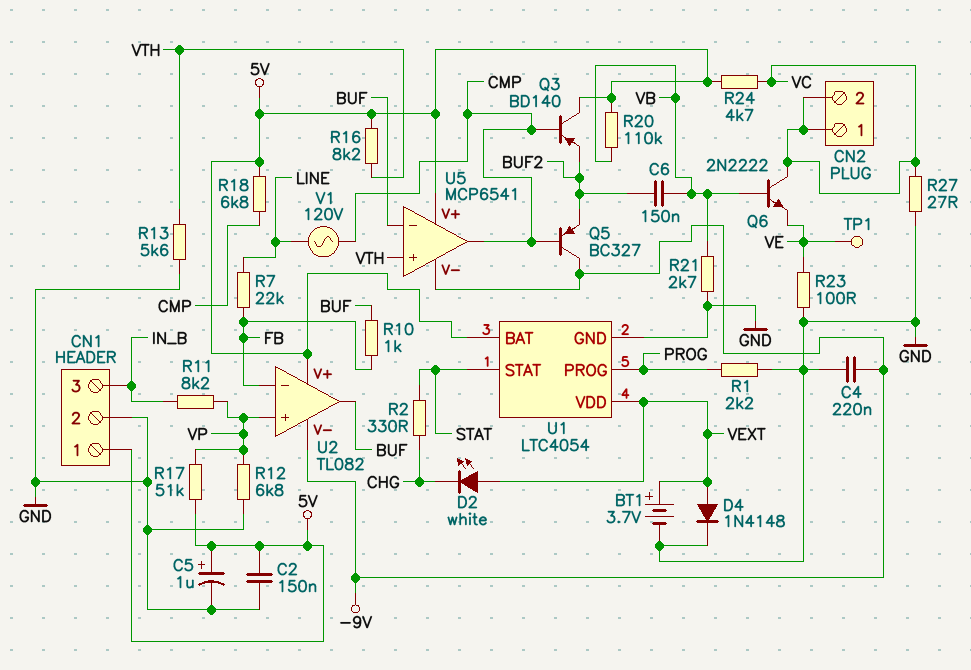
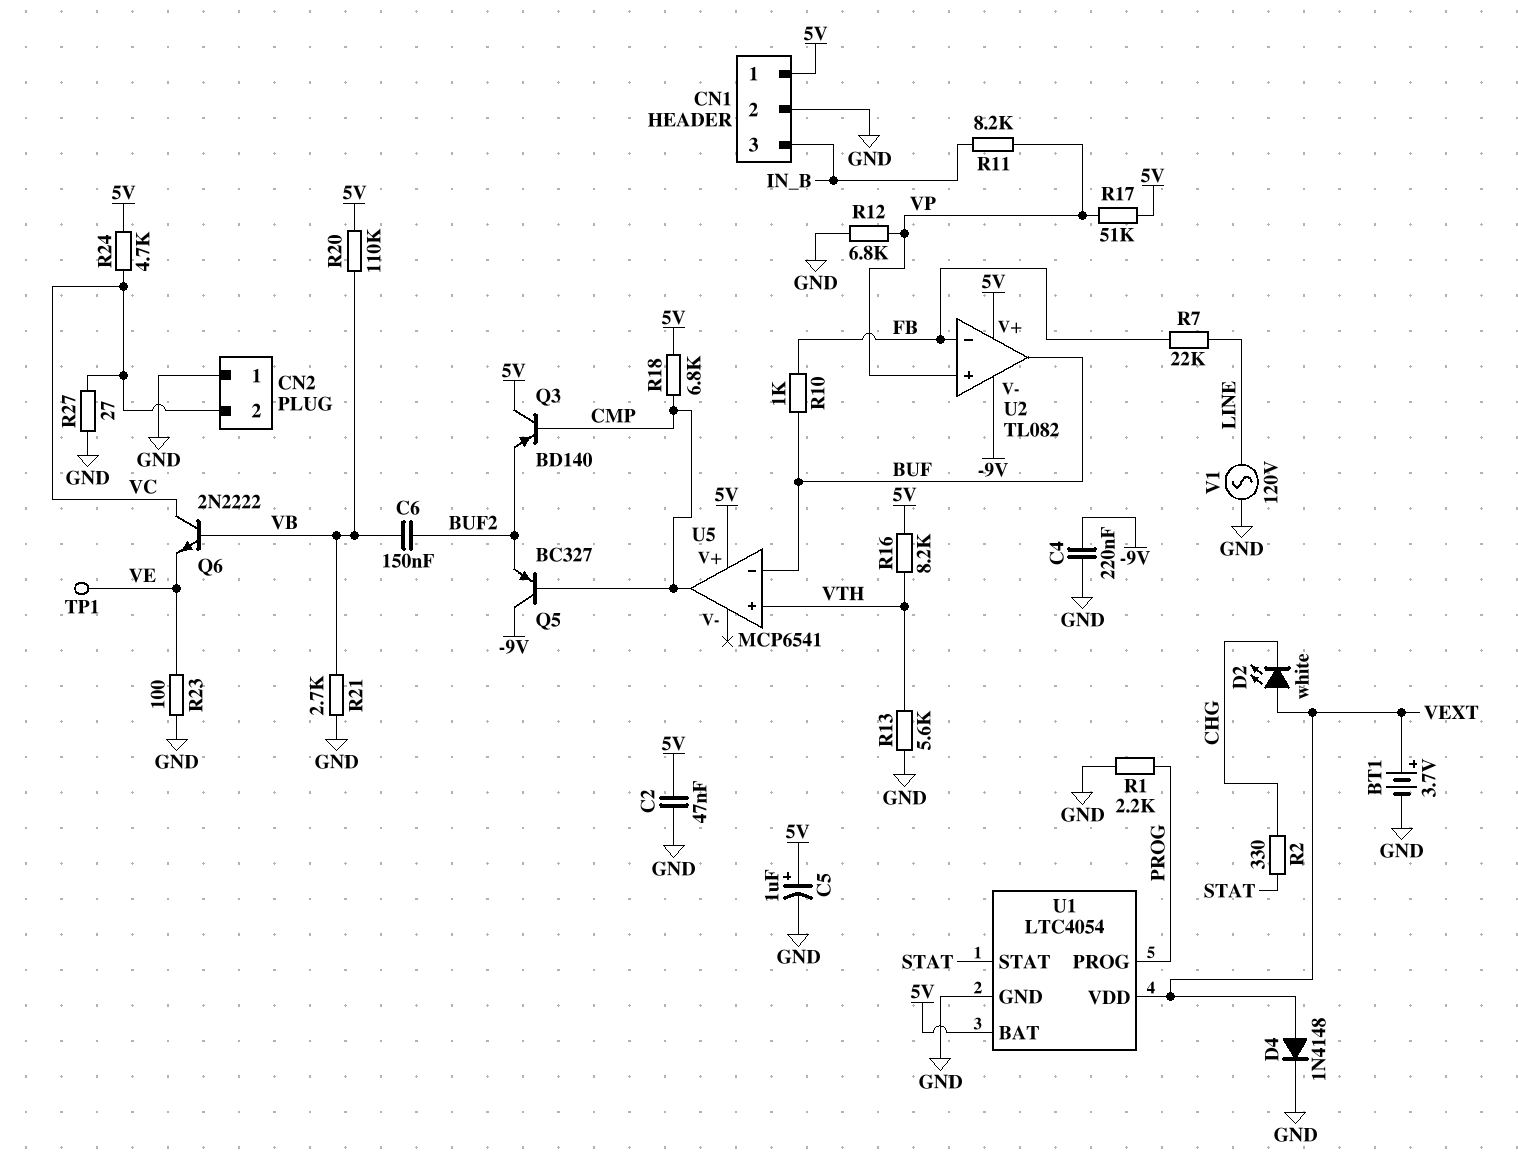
C2: 150nF (5V, GND) -> 47nF (5V, GND)
CN2 pin 1: VC -> GND
U5 pin V-: -9V -> none
V1: AC 120V (CMP, LINE) -> AC 120V (GND, LINE)

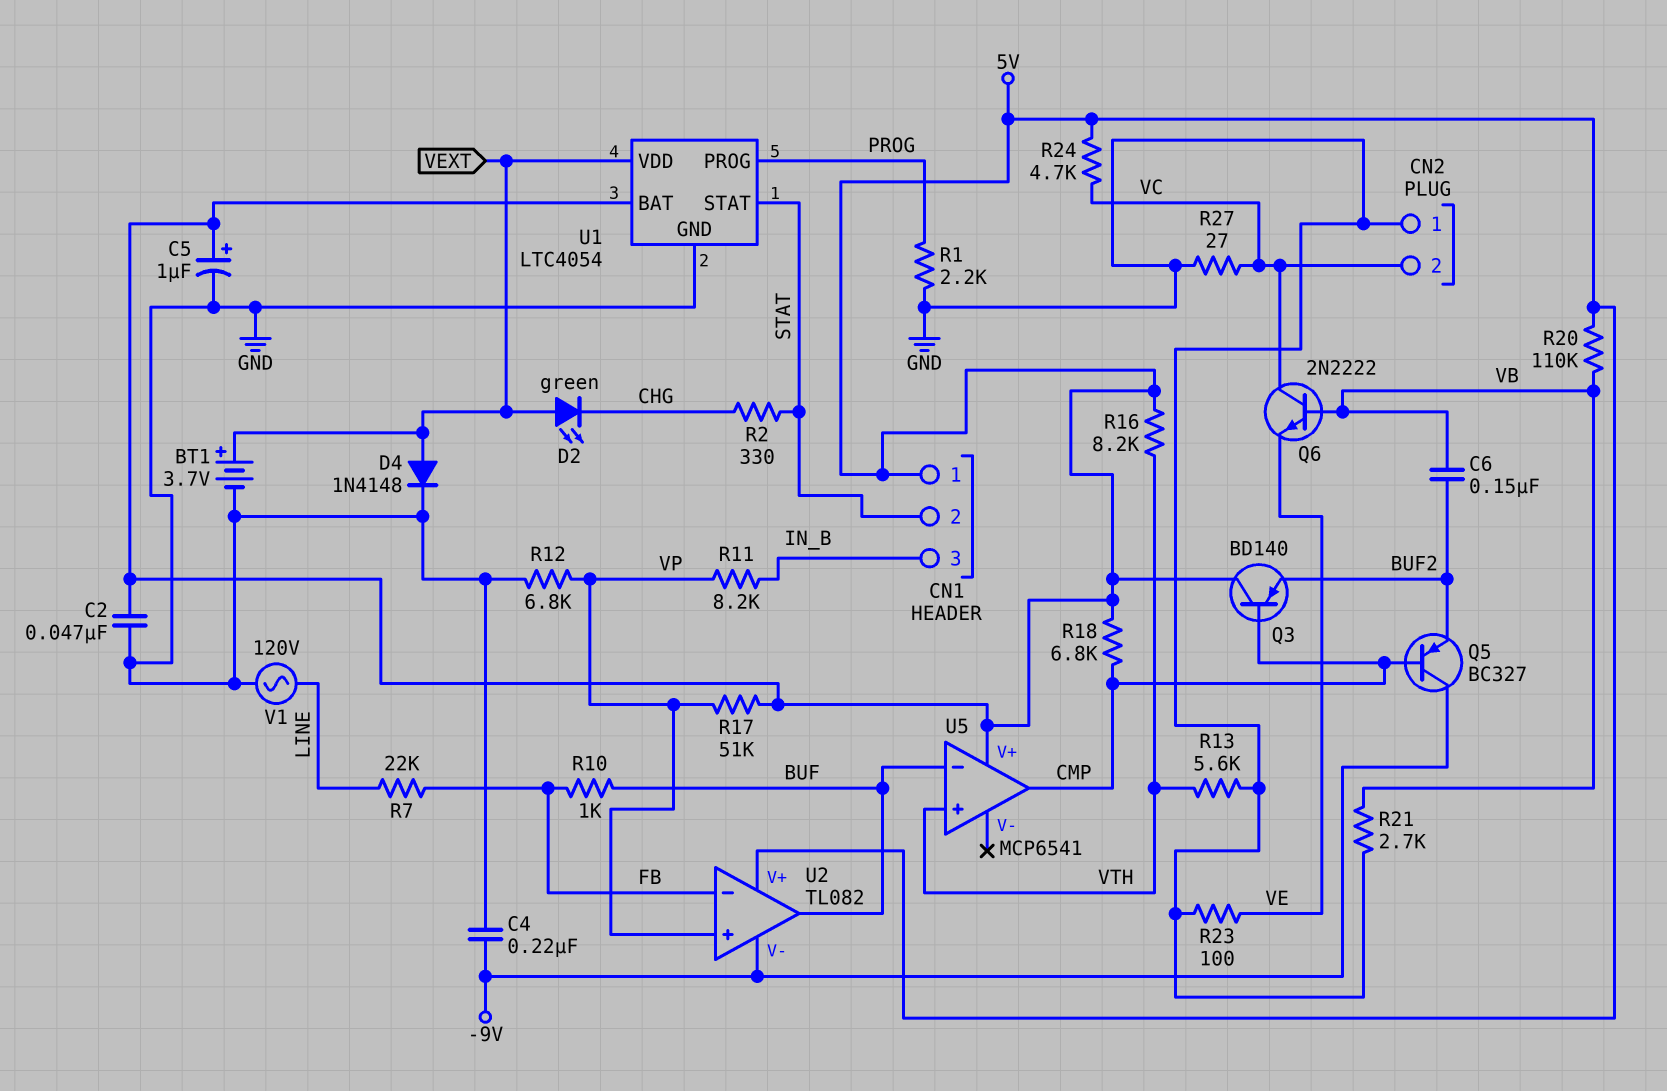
CN1 pin 2: GND -> STAT
D2: LED white (A VEXT, K CHG) -> LED green (A VEXT, K CHG)
TP1: test point (VE) -> none

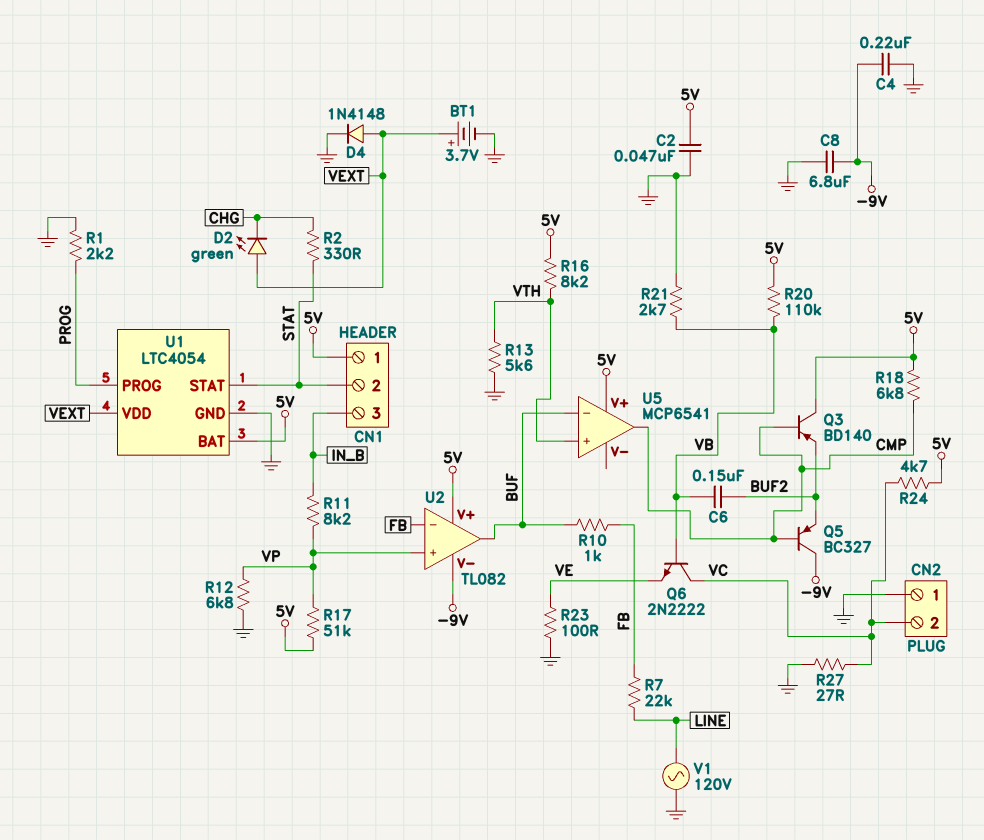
C5: 1uF (plus 5V, minus GND) -> none
C8: none -> 6.8uF (-9V, GND)

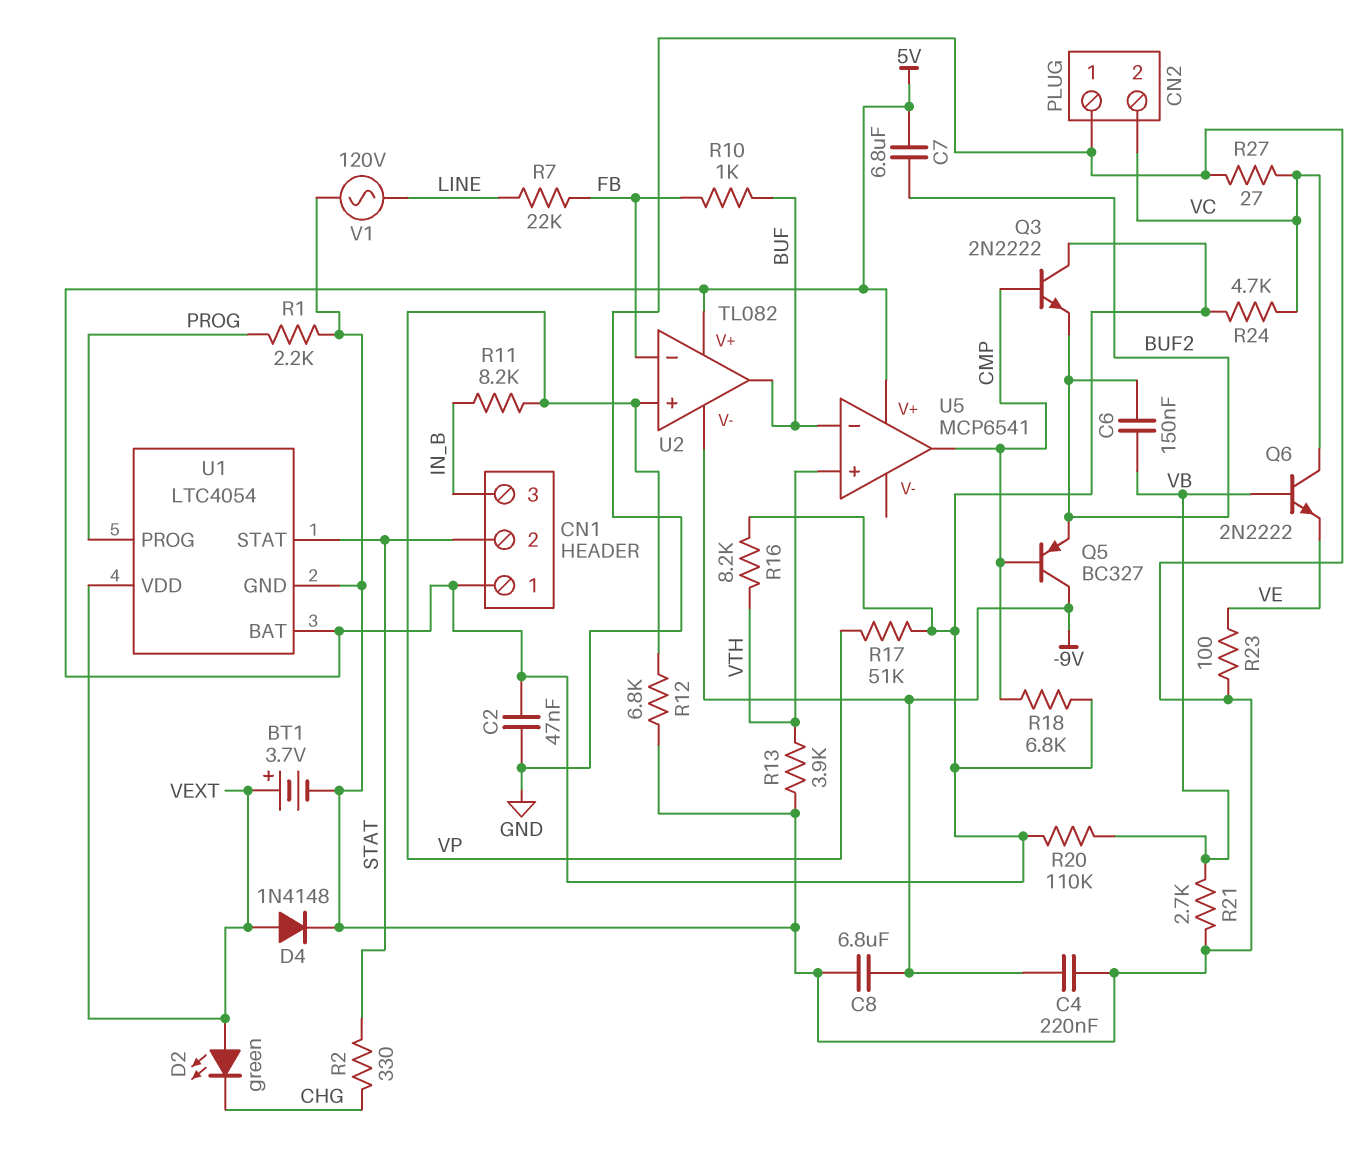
C7: none -> 6.8uF (5V, BUF2)
Q3: PNP BD140 (B CMP, C 5V, E BUF2) -> NPN 2N2222 (B CMP, C 5V, E BUF2)
R13: 5.6k (GND, VTH) -> 3.9k (GND, VTH)

